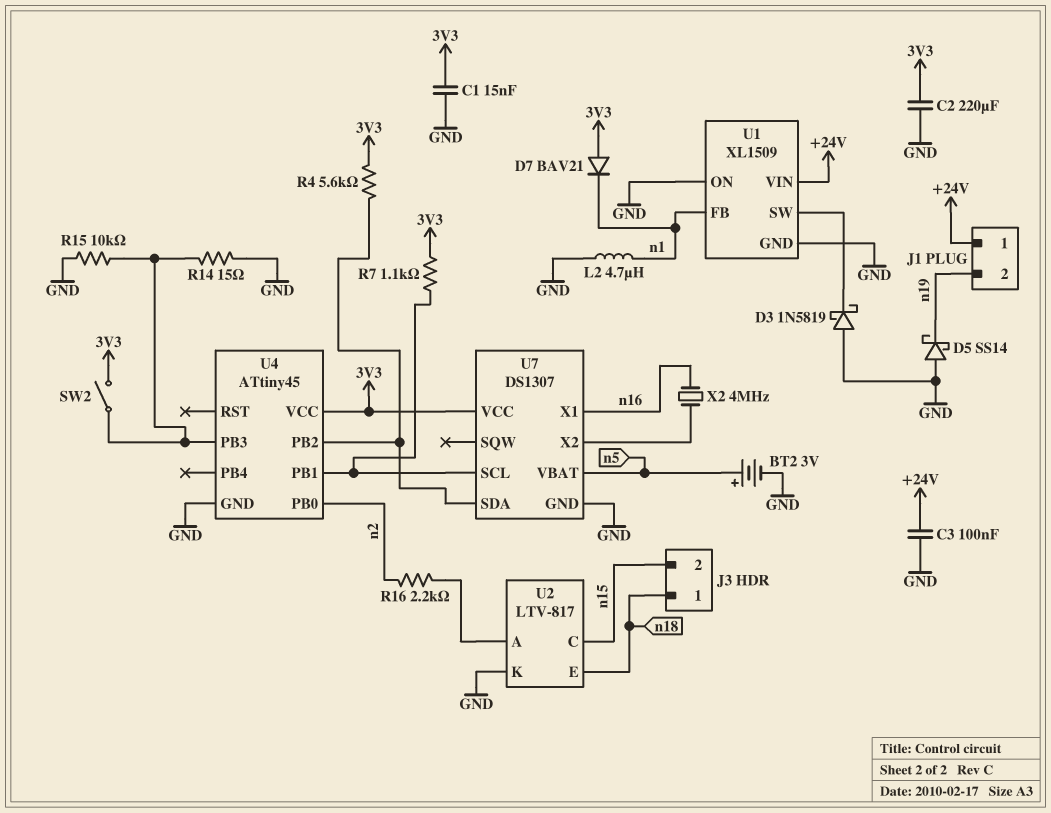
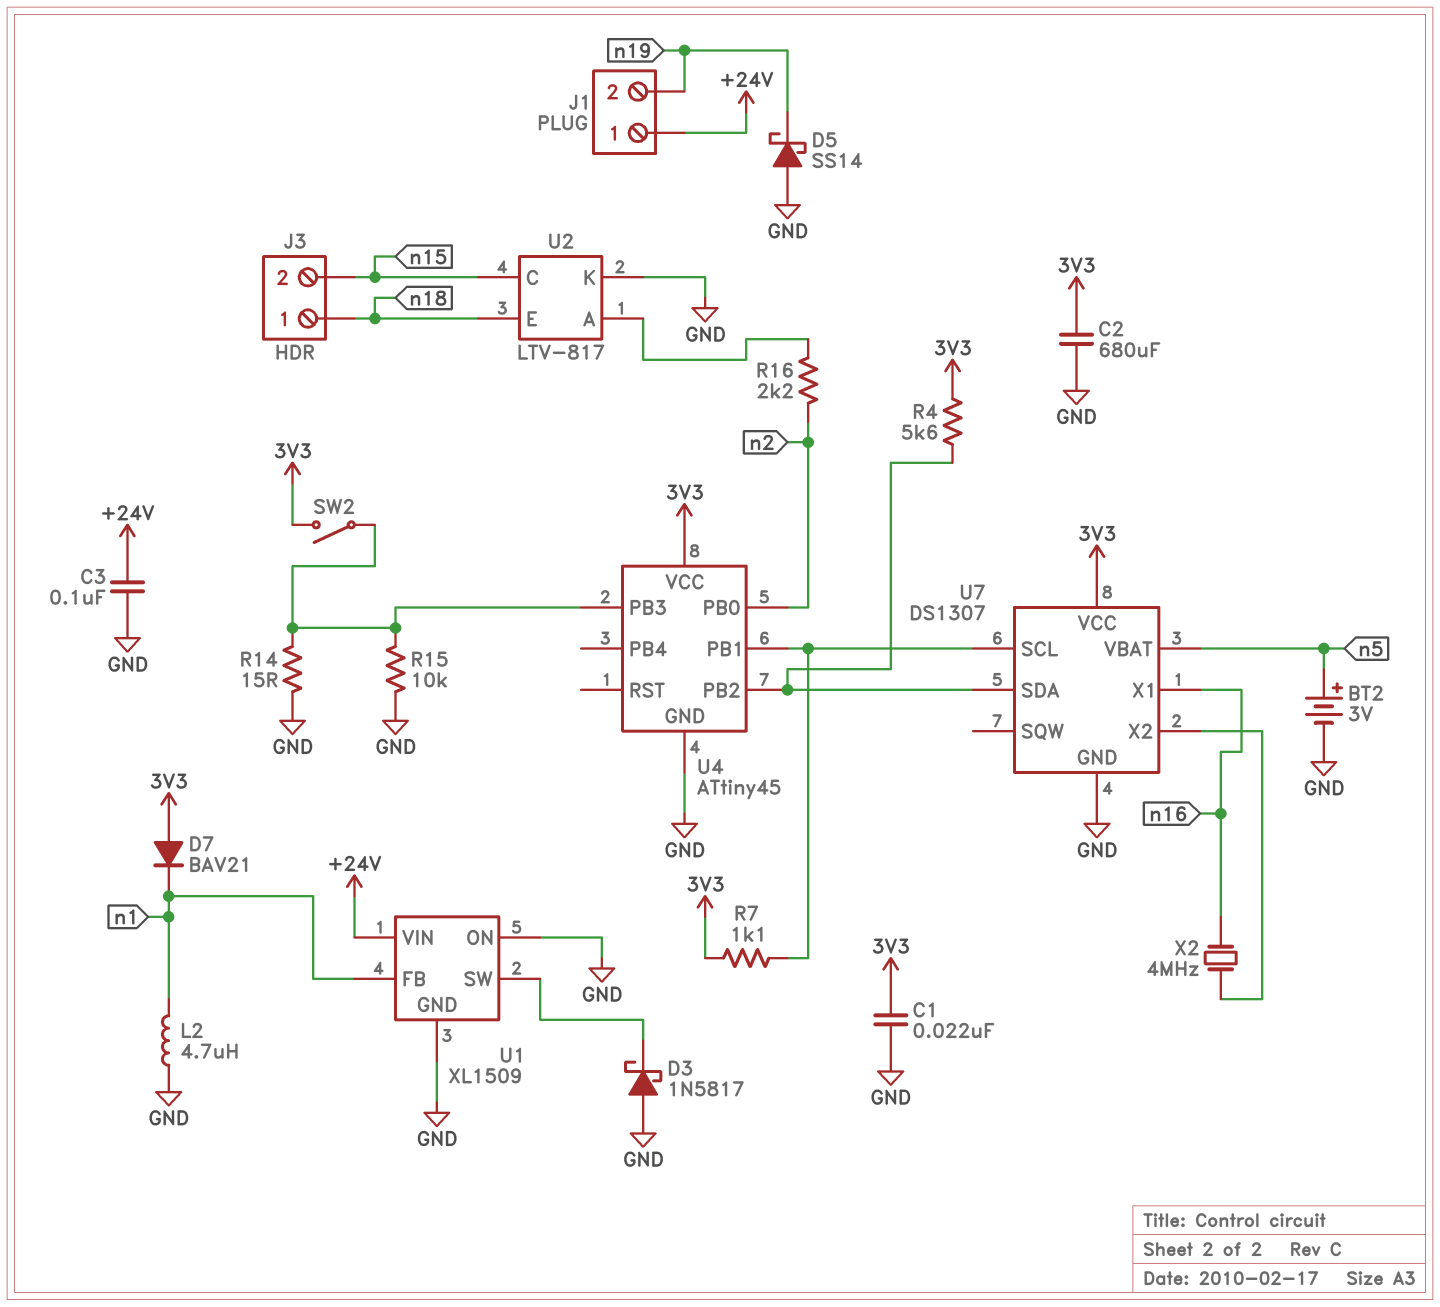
C1: 15nF (3V3, GND) -> 22nF (3V3, GND)
C2: 220uF (3V3, GND) -> 680uF (3V3, GND)
D3: schottky 1N5819 (A GND, K U1/SW) -> schottky 1N5817 (A GND, K U1/SW)

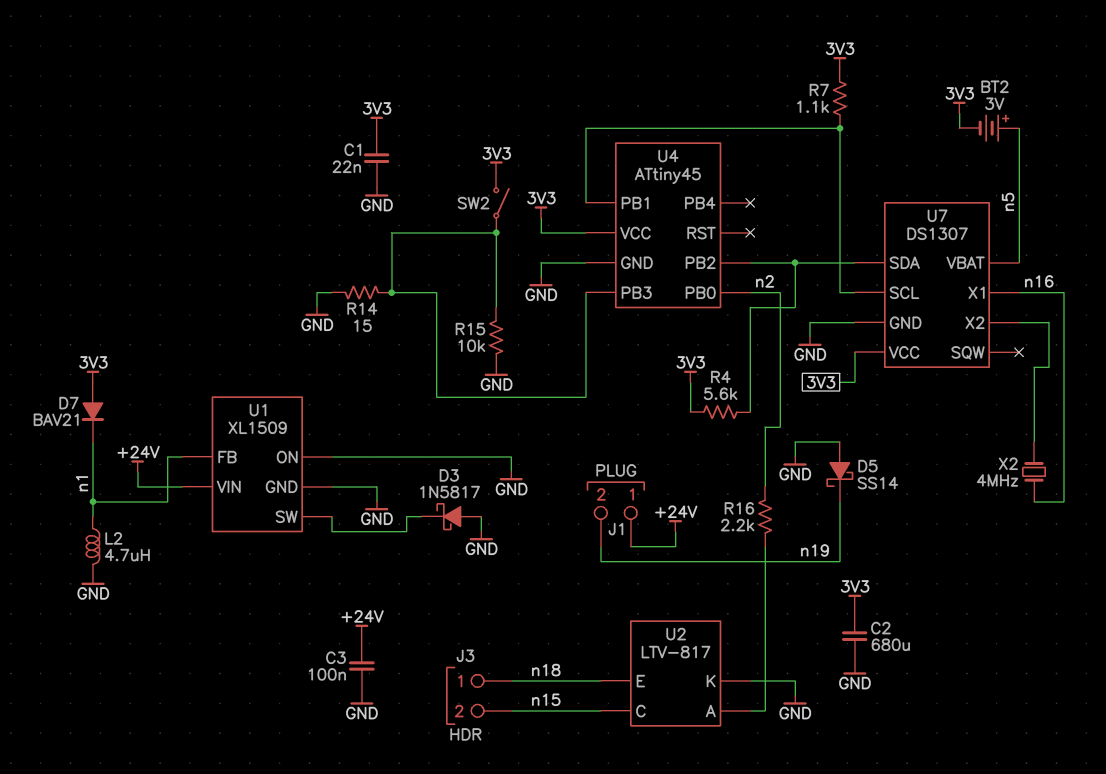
BT2: 3V (plus n5, minus GND) -> 3V (plus n5, minus 3V3)

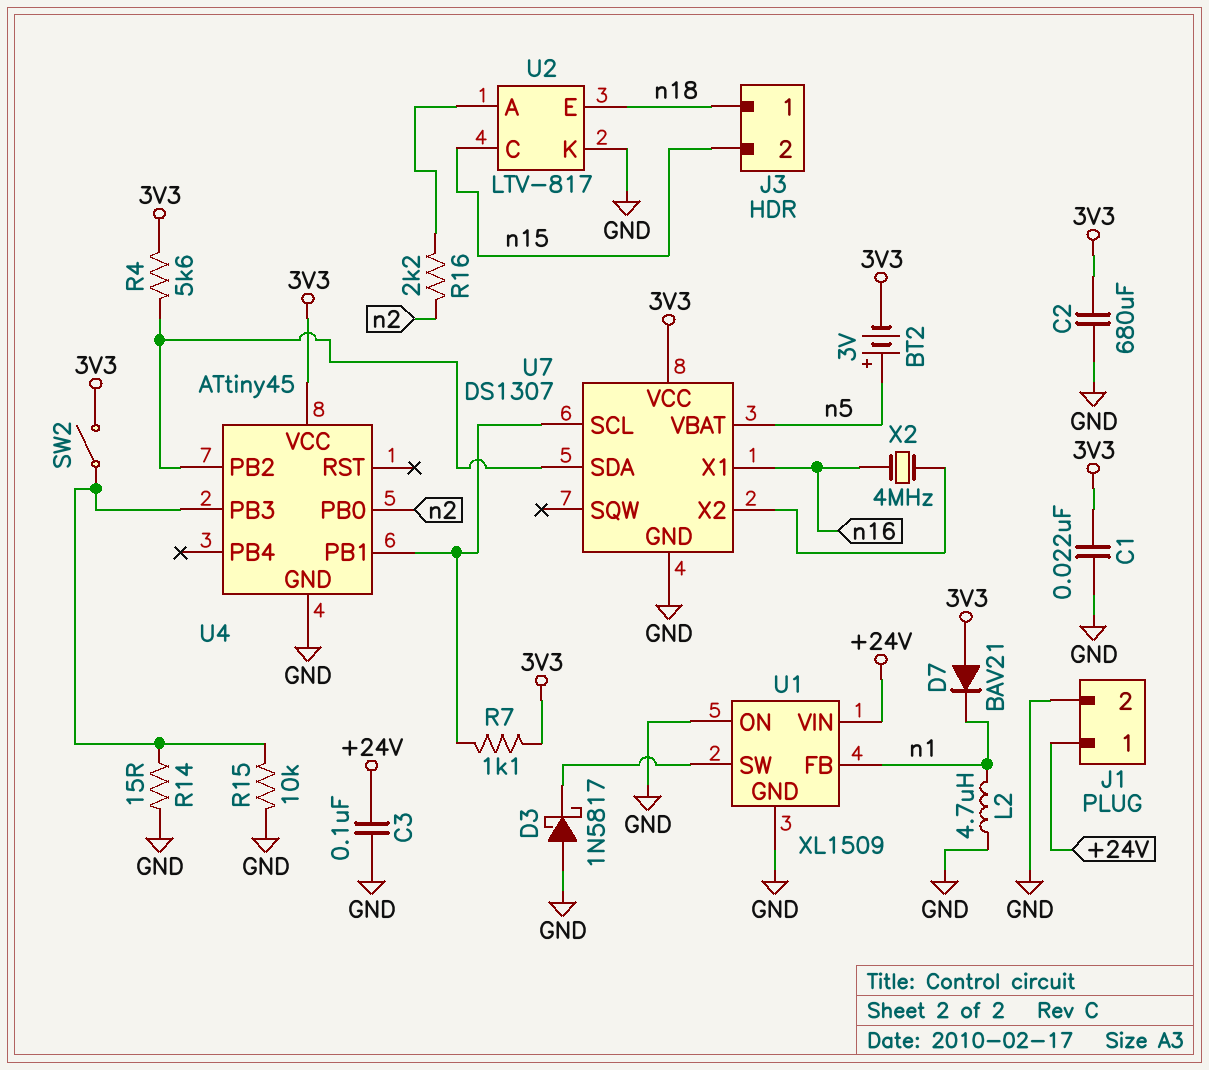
D5: schottky SS14 (A GND, K n19) -> none
J1 pin 2: n19 -> GND

